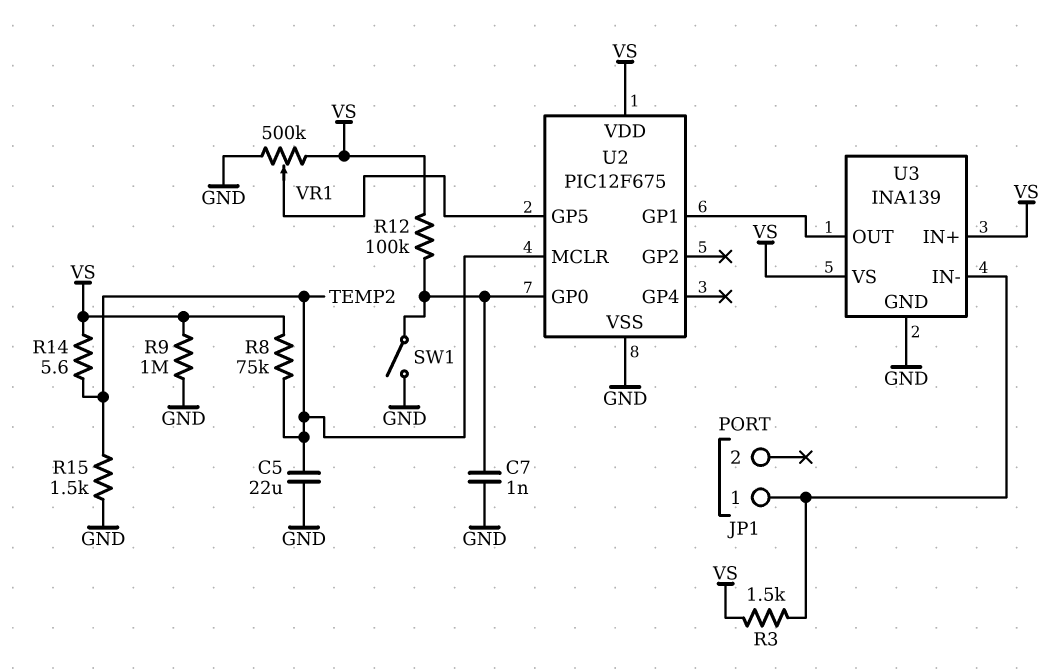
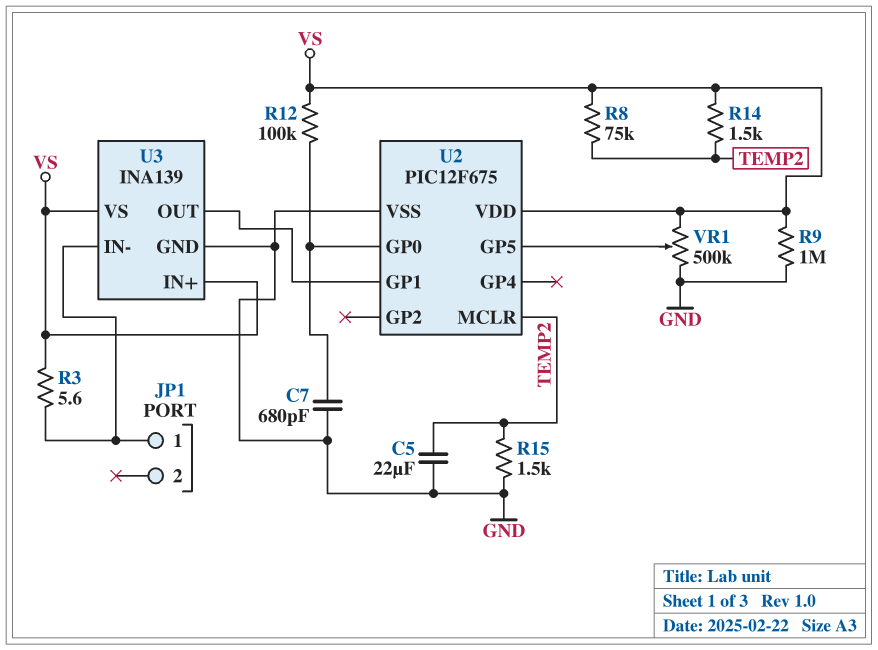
C7: 1nF (GND, U2/GP0) -> 680pF (GND, U2/GP0)
R3: 1.5k (JP1/1, VS) -> 5.6 (JP1/1, VS)
R14: 5.6 (TEMP2, VS) -> 1.5k (TEMP2, VS)
SW1: switch (GND, U2/GP0) -> none

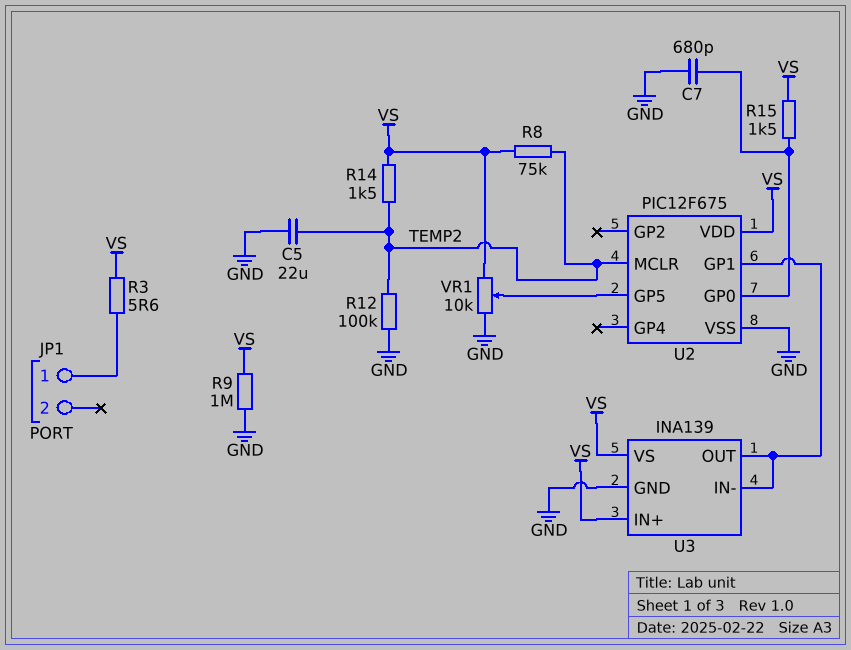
R12: 100k (U2/GP0, VS) -> 100k (GND, TEMP2)
R15: 1.5k (GND, TEMP2) -> 1.5k (U2/GP0, VS)
U3 pin IN-: JP1/1 -> U2/GP1
VR1: 500k (GND, VS, wiper U2/GP5) -> 10k (GND, VS, wiper U2/GP5)

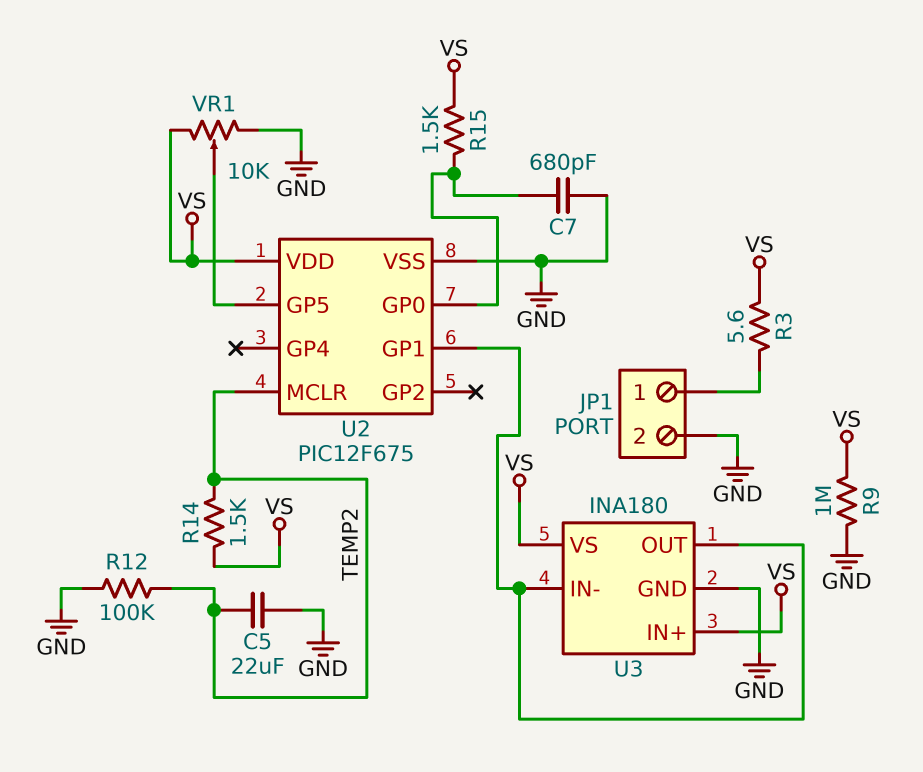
JP1 pin 2: none -> GND
R8: 75k (TEMP2, VS) -> none
U3: INA139 -> INA180

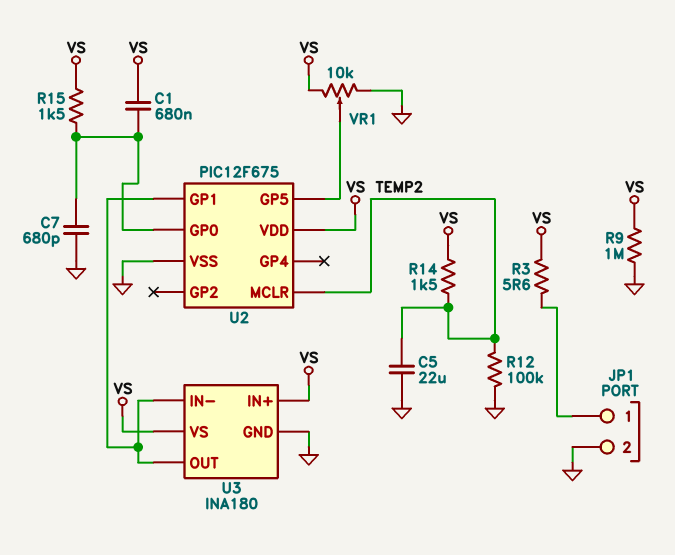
C1: none -> 680nF (U2/GP0, VS)

